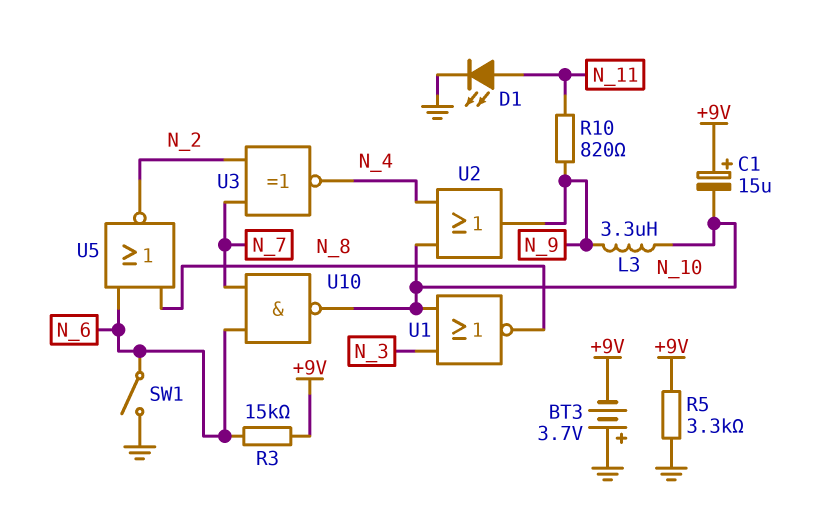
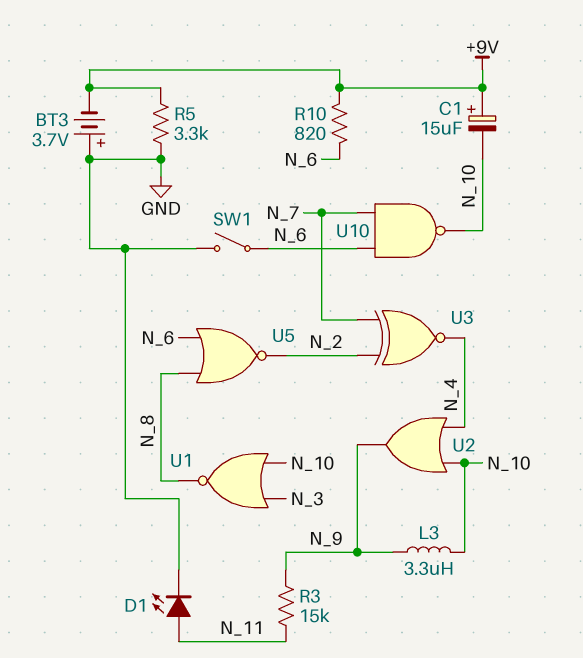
R3: 15k (+9V, N_6) -> 15k (N_9, N_11)
R10: 820 (N_9, N_11) -> 820 (+9V, N_6)

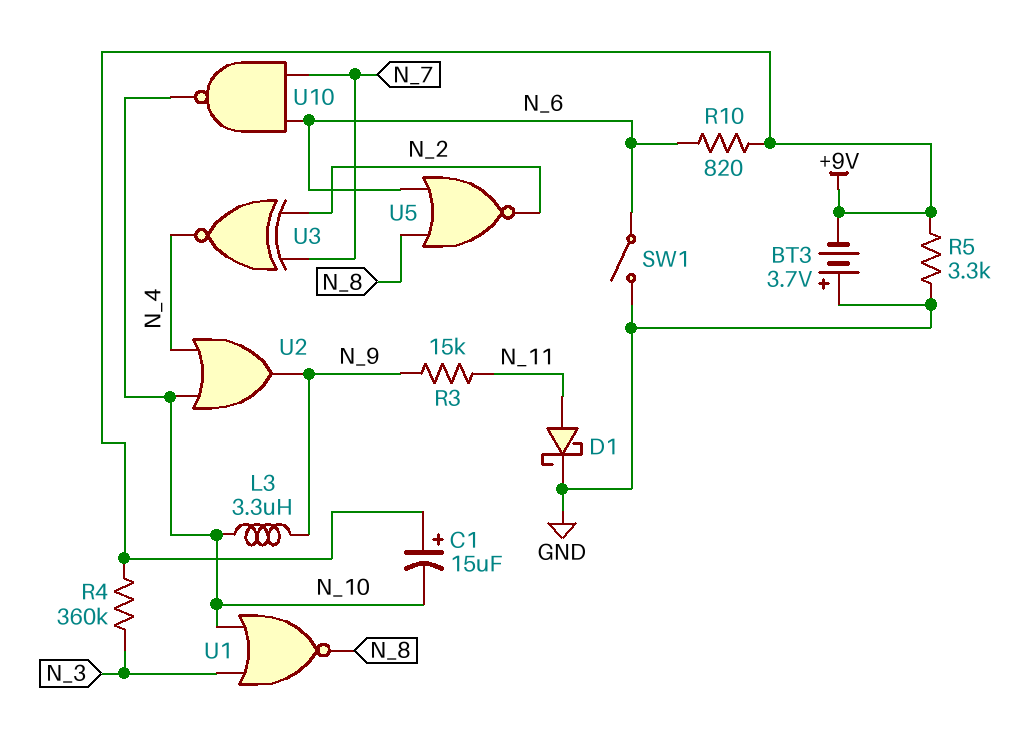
D1: LED (A N_11, K GND) -> schottky (A N_11, K GND)
R4: none -> 360k (+9V, N_3)

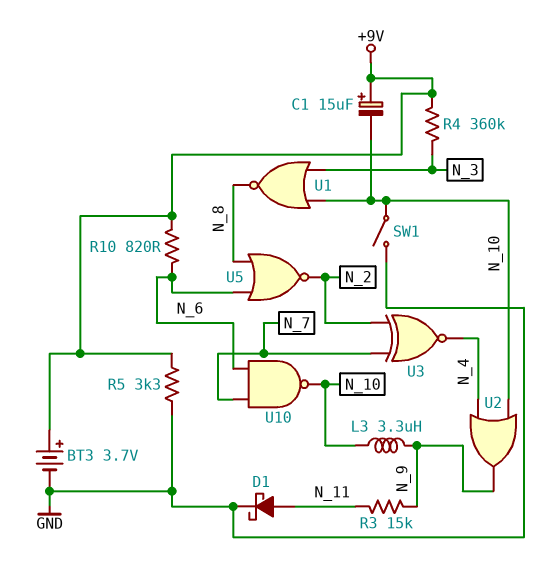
BT3: 3.7V (plus GND, minus +9V) -> 3.7V (plus +9V, minus GND)
SW1: switch (GND, N_6) -> switch (GND, N_10)

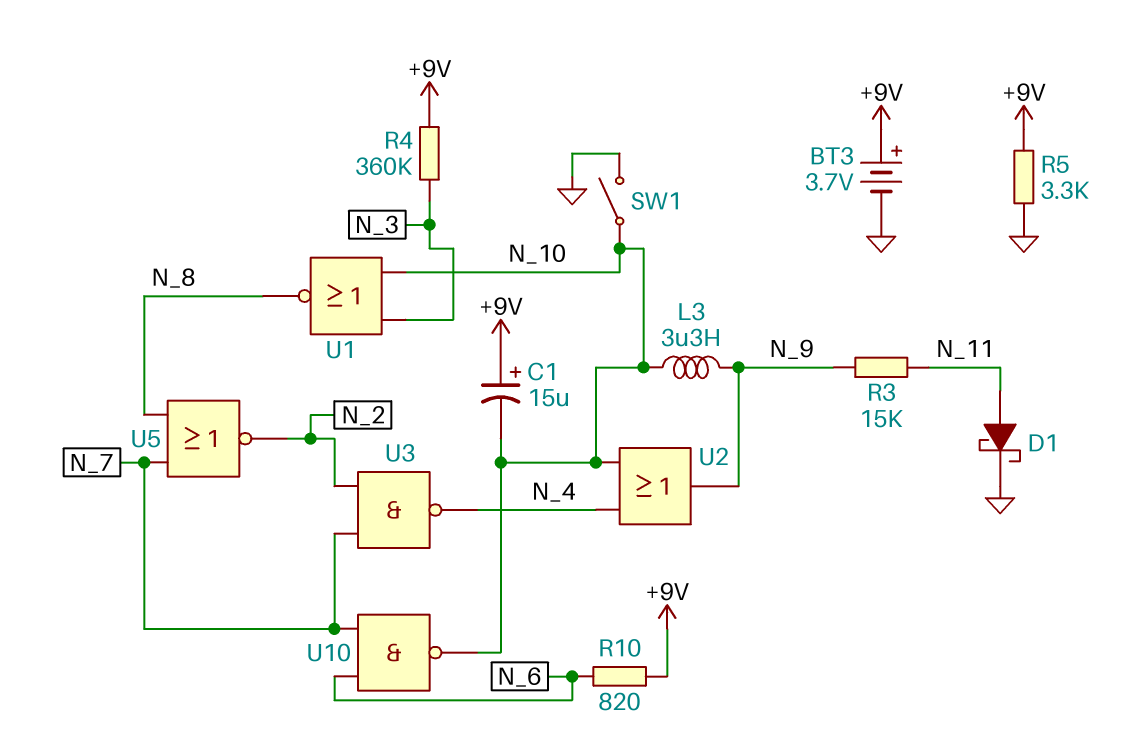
U3: XNOR (in N_2, in N_7, out N_4) -> NAND (in N_2, in N_7, out N_4)
U5: NOR (in N_6, in N_8, out N_2) -> NOR (in N_7, in N_8, out N_2)

